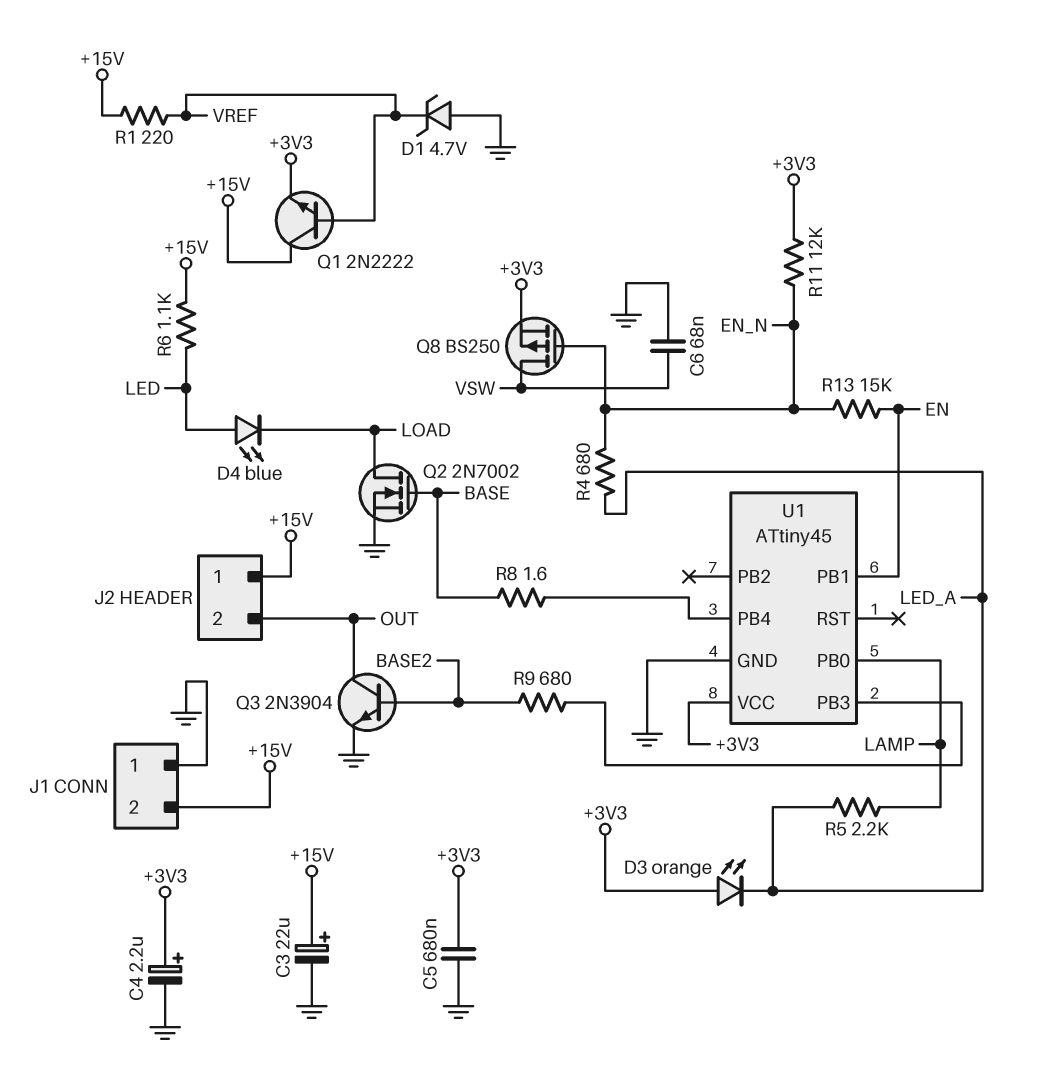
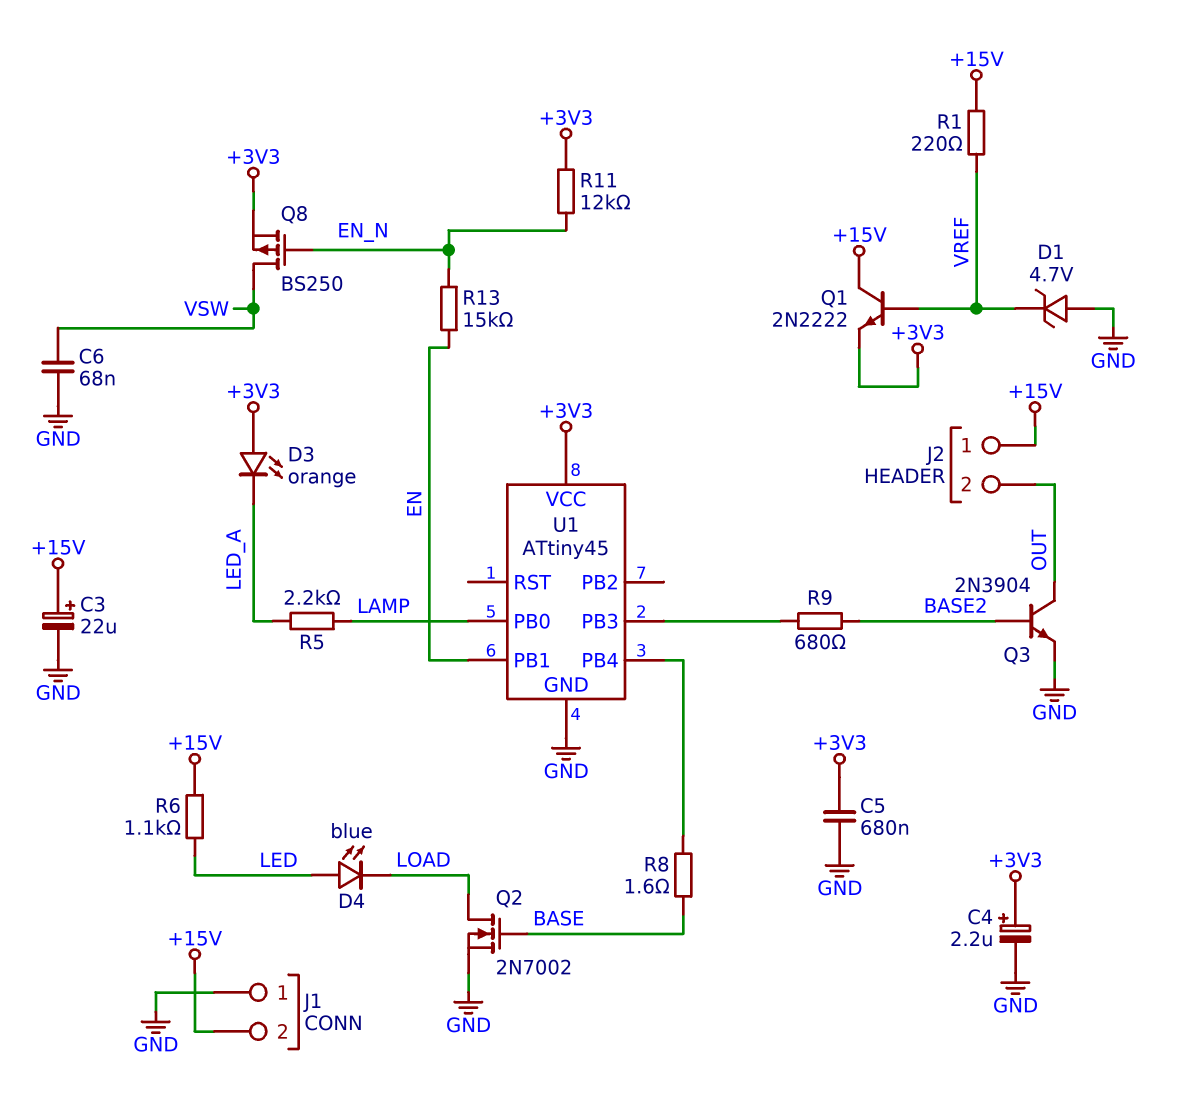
R4: 680 (EN_N, LED_A) -> none

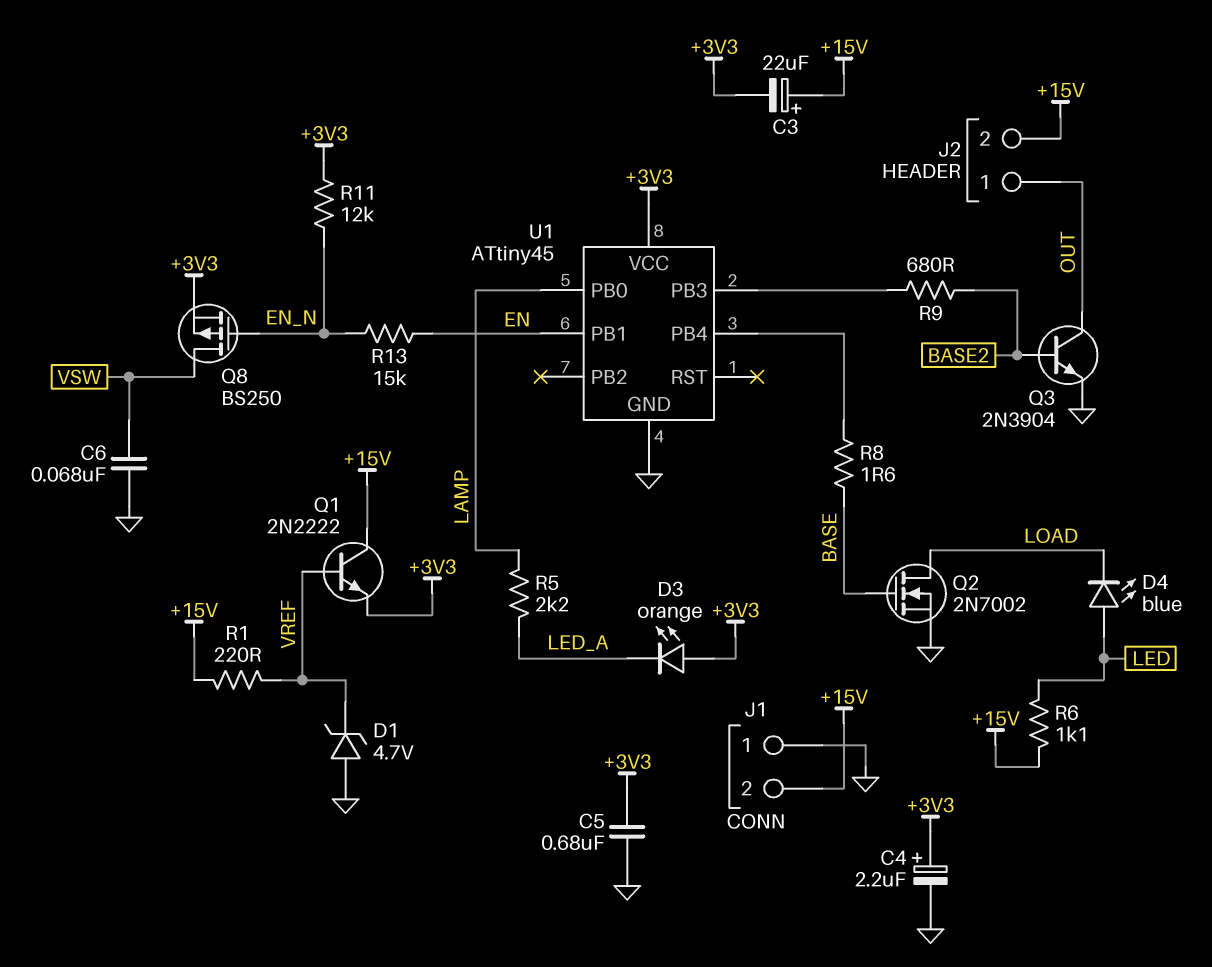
C3: 22uF (plus +15V, minus GND) -> 22uF (plus +15V, minus +3V3)
J2 pin 1: +15V -> OUT
J2 pin 2: OUT -> +15V

